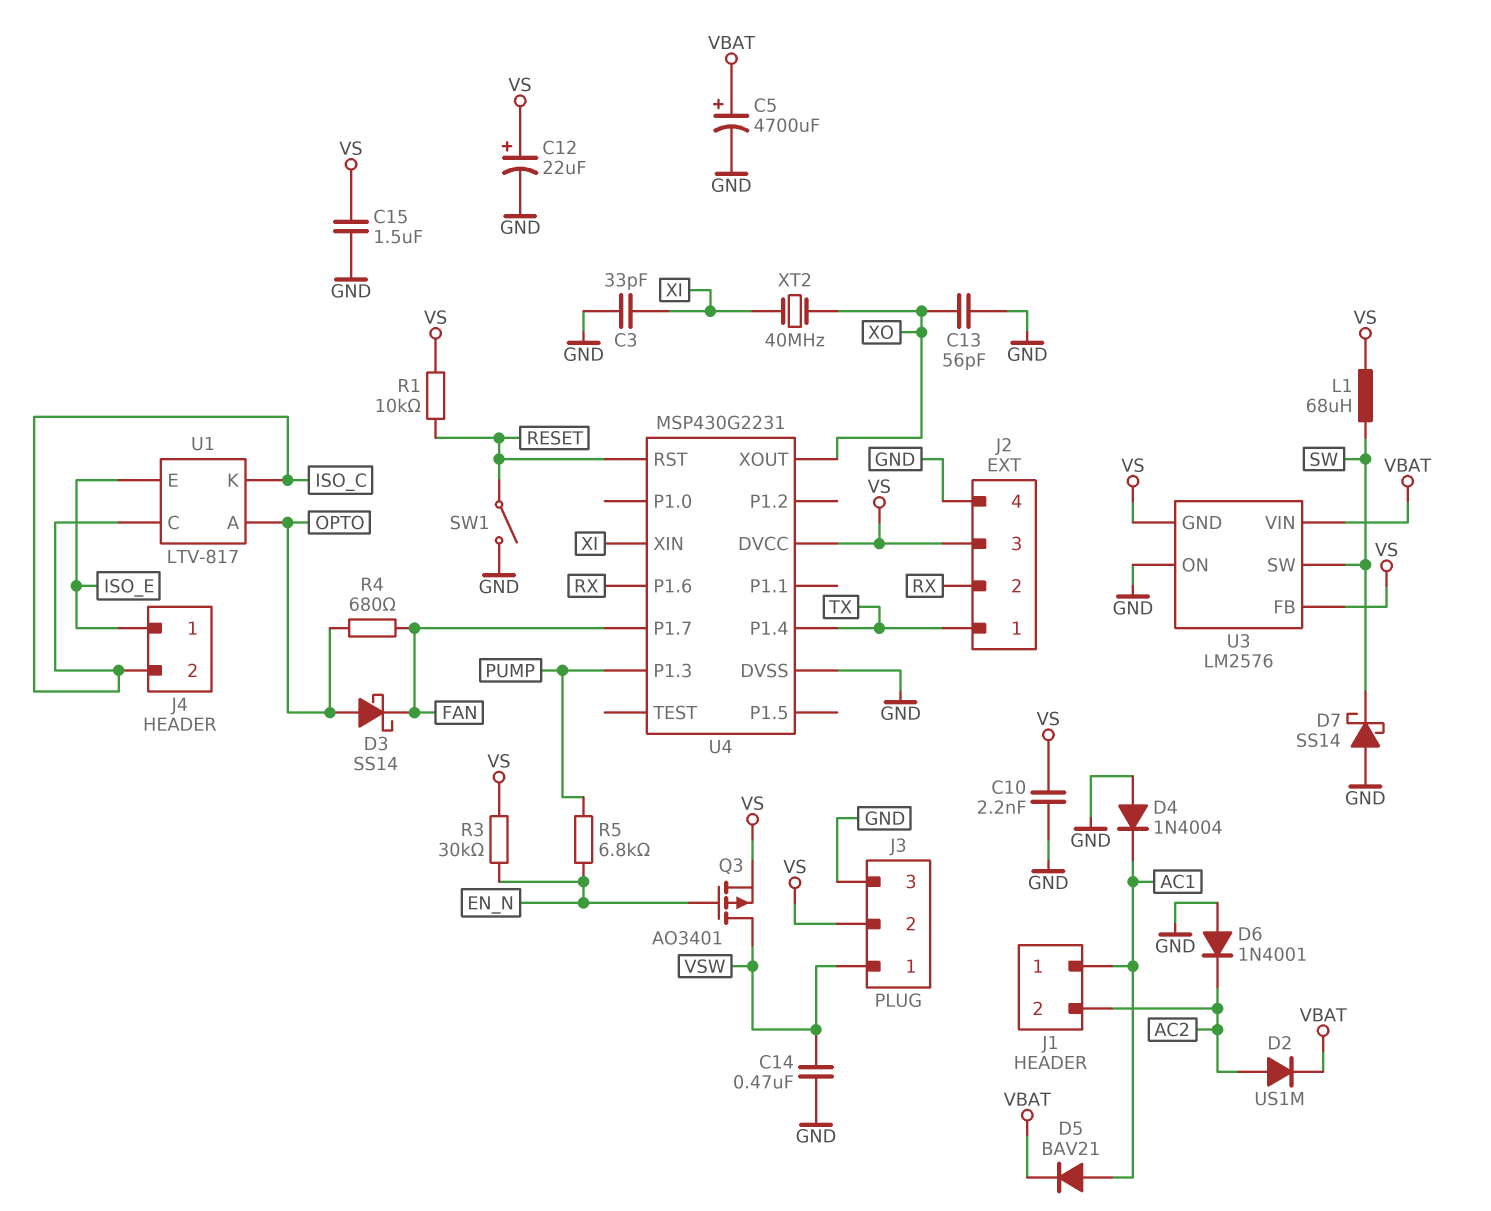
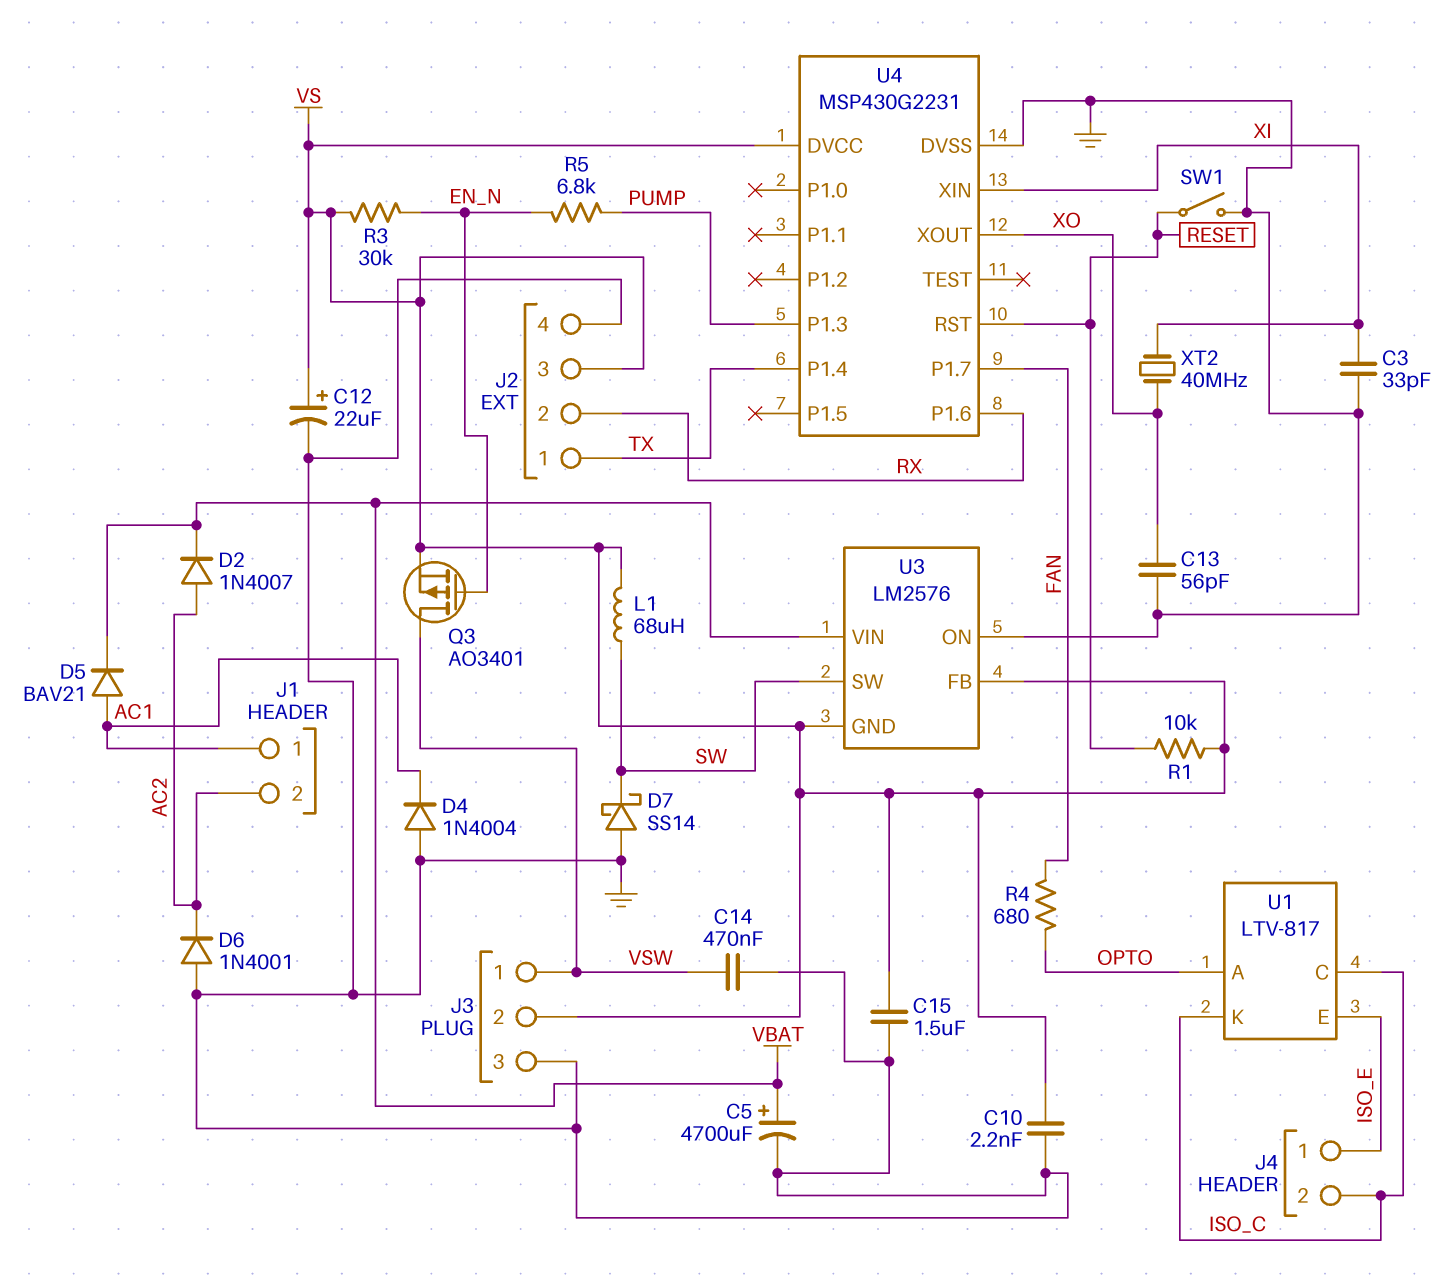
D2: diode US1M (A AC2, K VBAT) -> diode 1N4007 (A AC2, K VBAT)
D3: schottky SS14 (A OPTO, K FAN) -> none

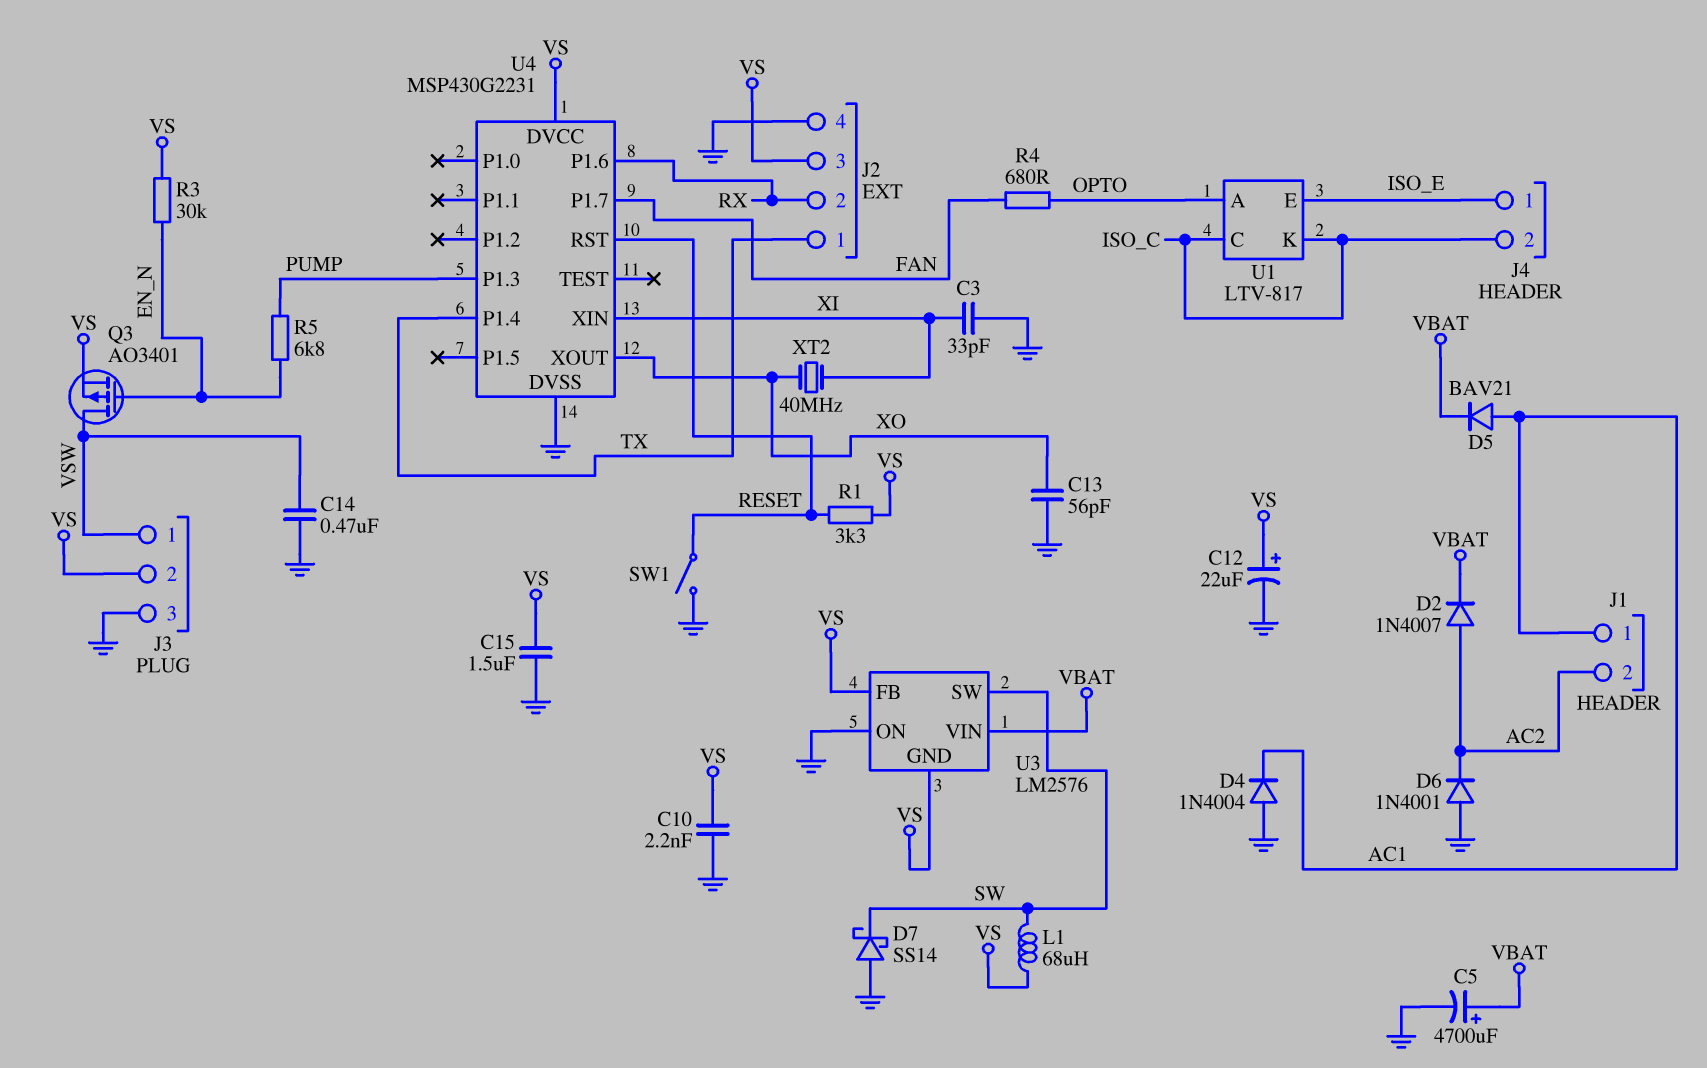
R1: 10k (RESET, VS) -> 3.3k (RESET, VS)

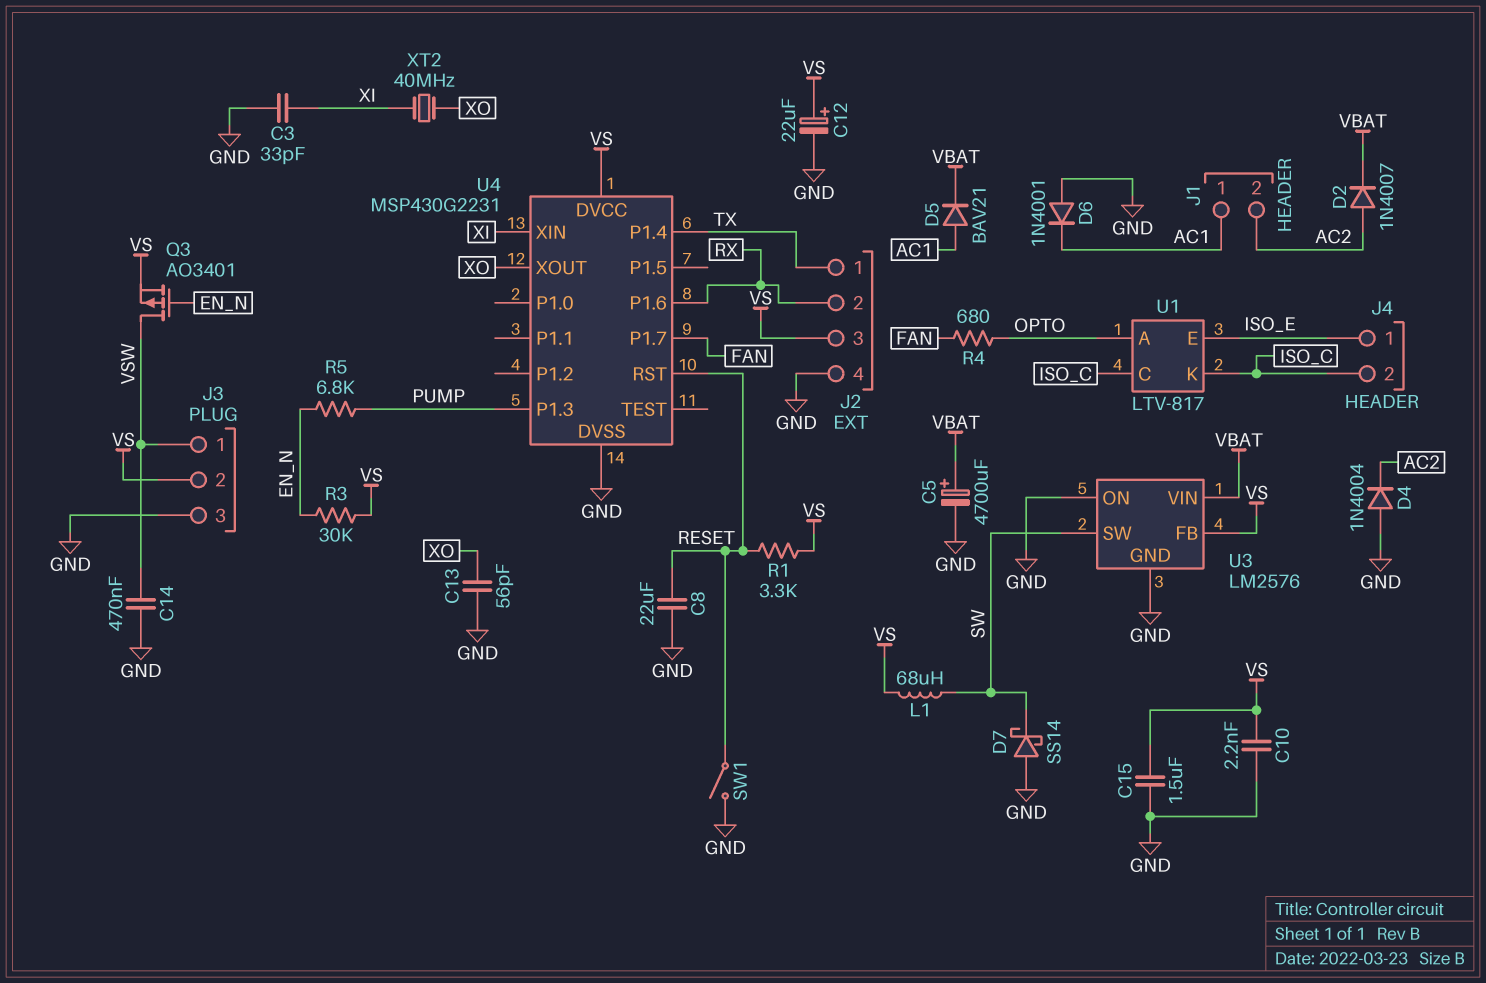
C8: none -> 22uF (GND, RESET)
D4: diode 1N4004 (A GND, K AC1) -> diode 1N4004 (A GND, K AC2)
D6: diode 1N4001 (A GND, K AC2) -> diode 1N4001 (A GND, K AC1)
U3 pin GND: VS -> GND

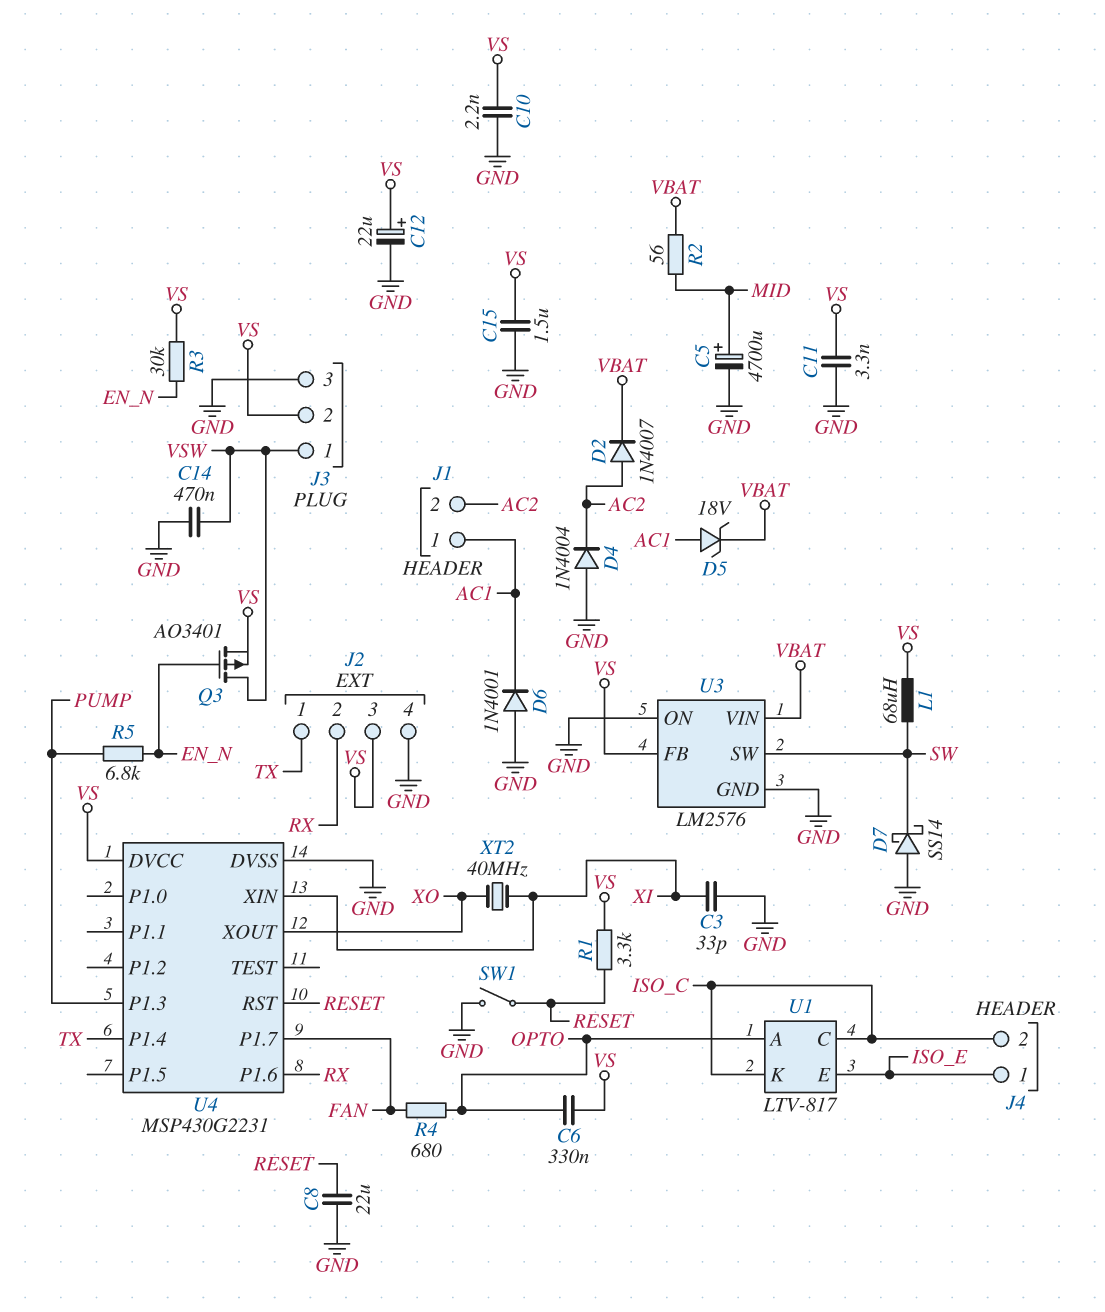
C5: 4700uF (plus VBAT, minus GND) -> 4700uF (plus MID, minus GND)
C6: none -> 330nF (OPTO, VS)
C11: none -> 3.3nF (GND, VS)
C13: 56pF (GND, XO) -> none
D5: diode BAV21 (A AC1, K VBAT) -> zener 18V (A AC1, K VBAT)
R2: none -> 56 (MID, VBAT)

